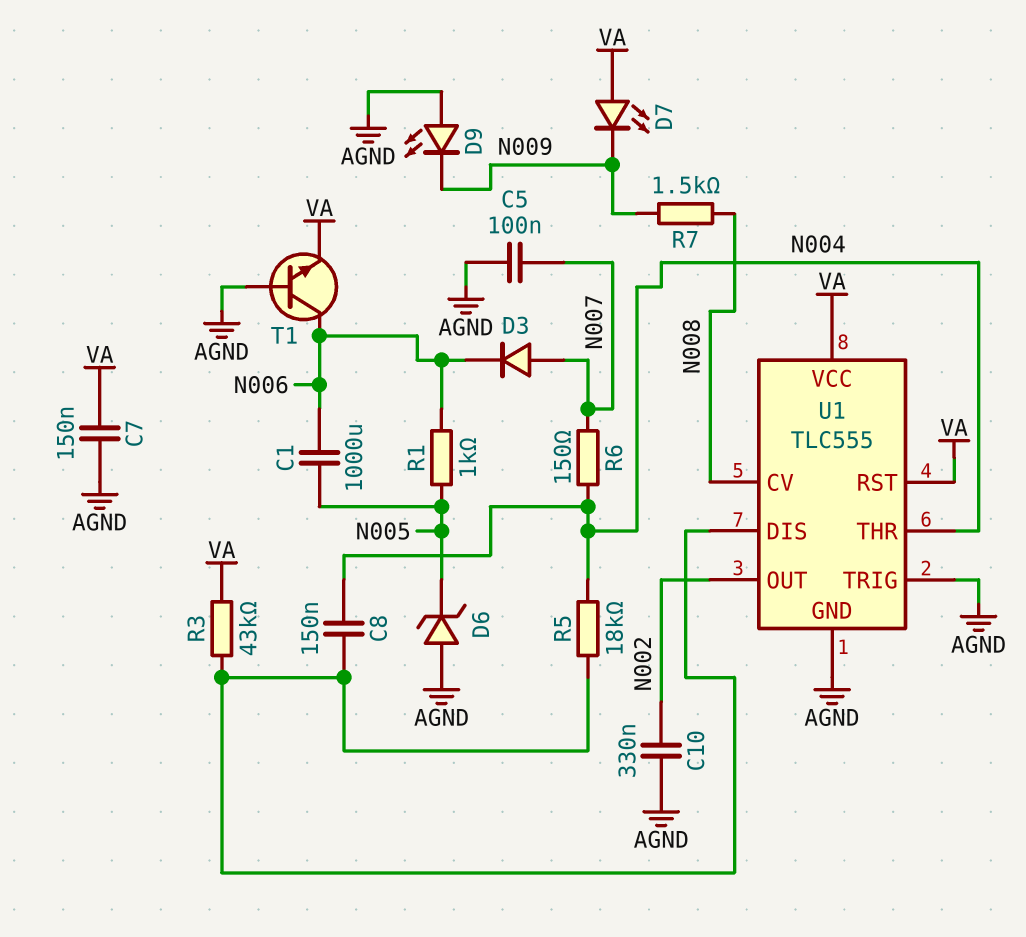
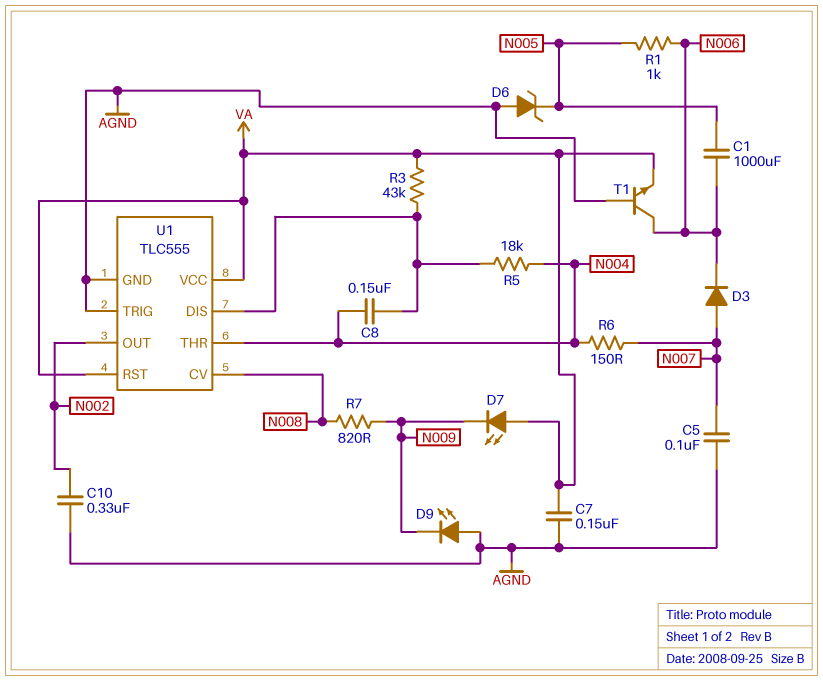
R7: 1.5k (N008, N009) -> 820 (N008, N009)

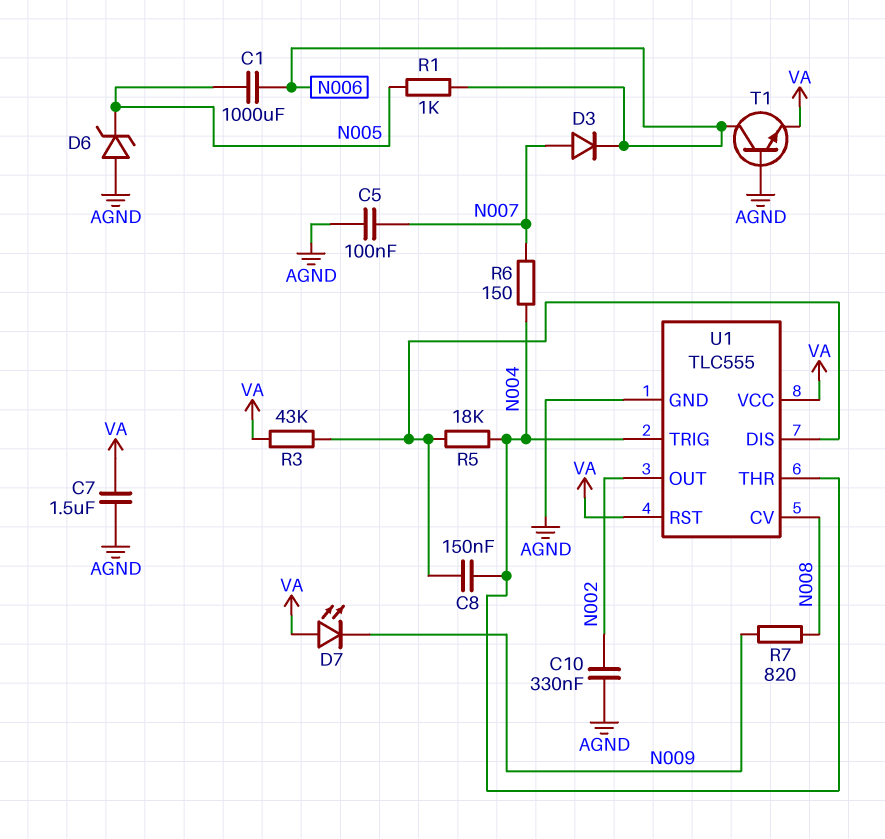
C7: 150nF (AGND, VA) -> 1.5uF (AGND, VA)
D9: LED (A AGND, K N009) -> none
U1 pin TRIG: AGND -> N004

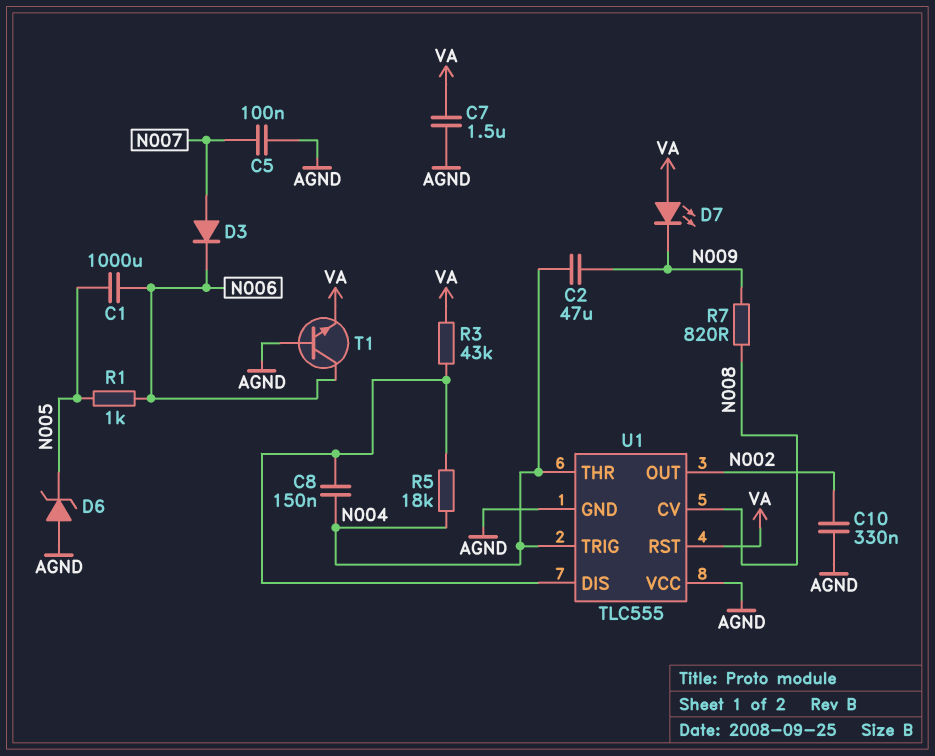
C2: none -> 47uF (N004, N009)
R6: 150 (N004, N007) -> none
U1 pin VCC: VA -> AGND

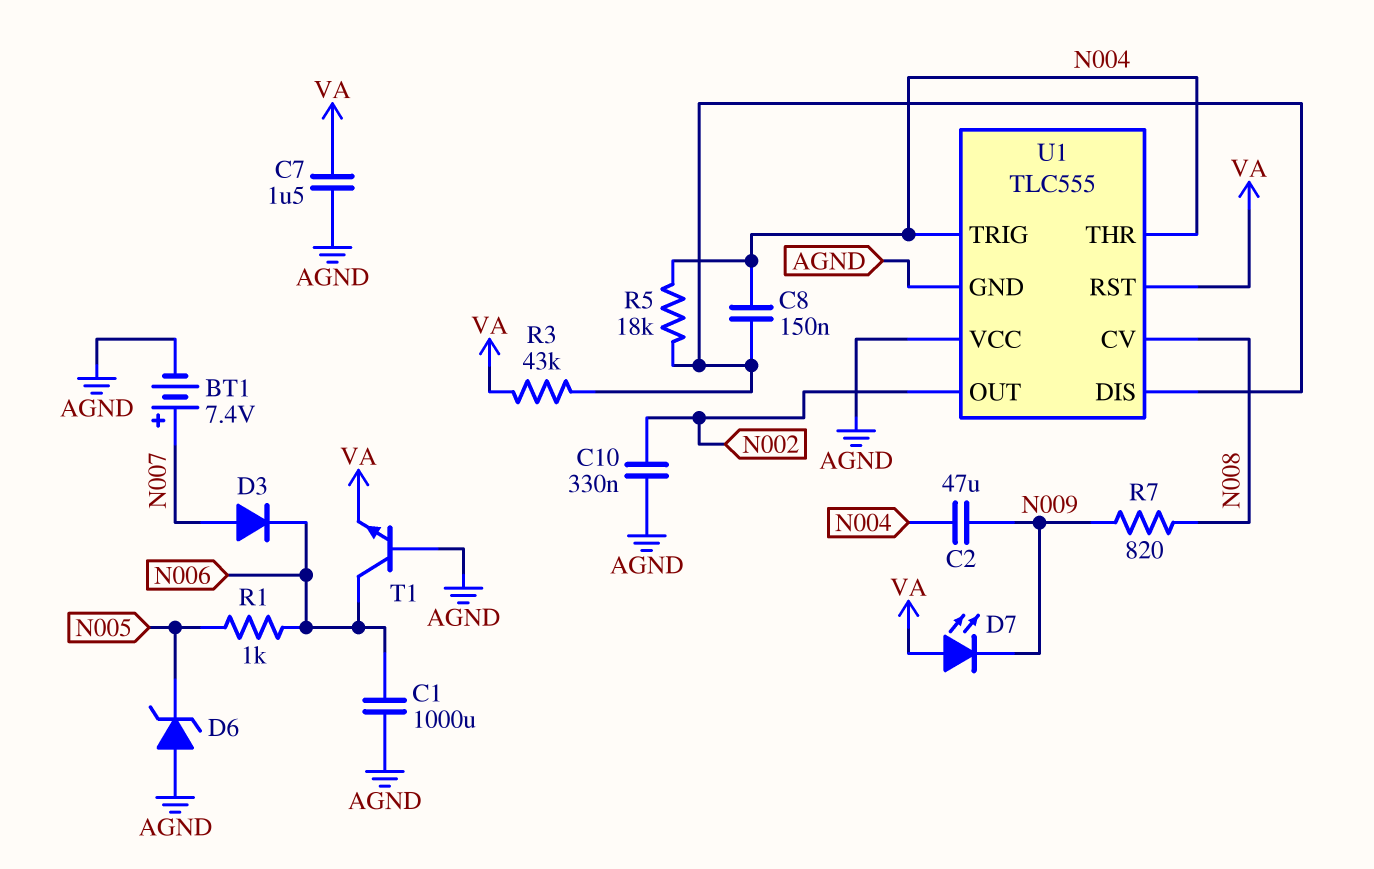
BT1: none -> 7.4V (plus N007, minus AGND)
C1: 1000uF (N005, N006) -> 1000uF (AGND, N006)
C5: 100nF (AGND, N007) -> none

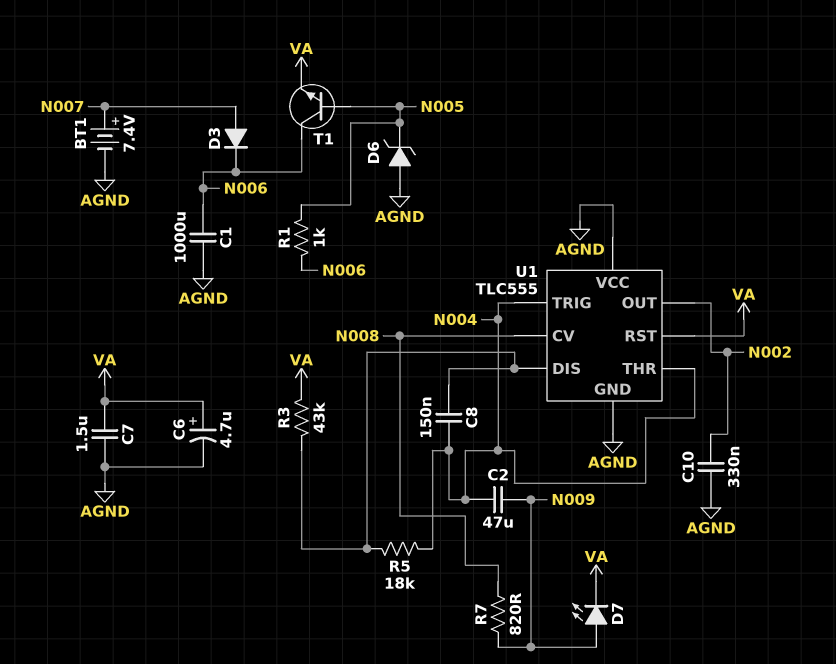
C6: none -> 4.7uF (plus VA, minus AGND)
D7: LED (A VA, K N009) -> LED (A N009, K VA)
T1: NPN (B AGND, C N006, E VA) -> NPN (B N005, C N006, E VA)

